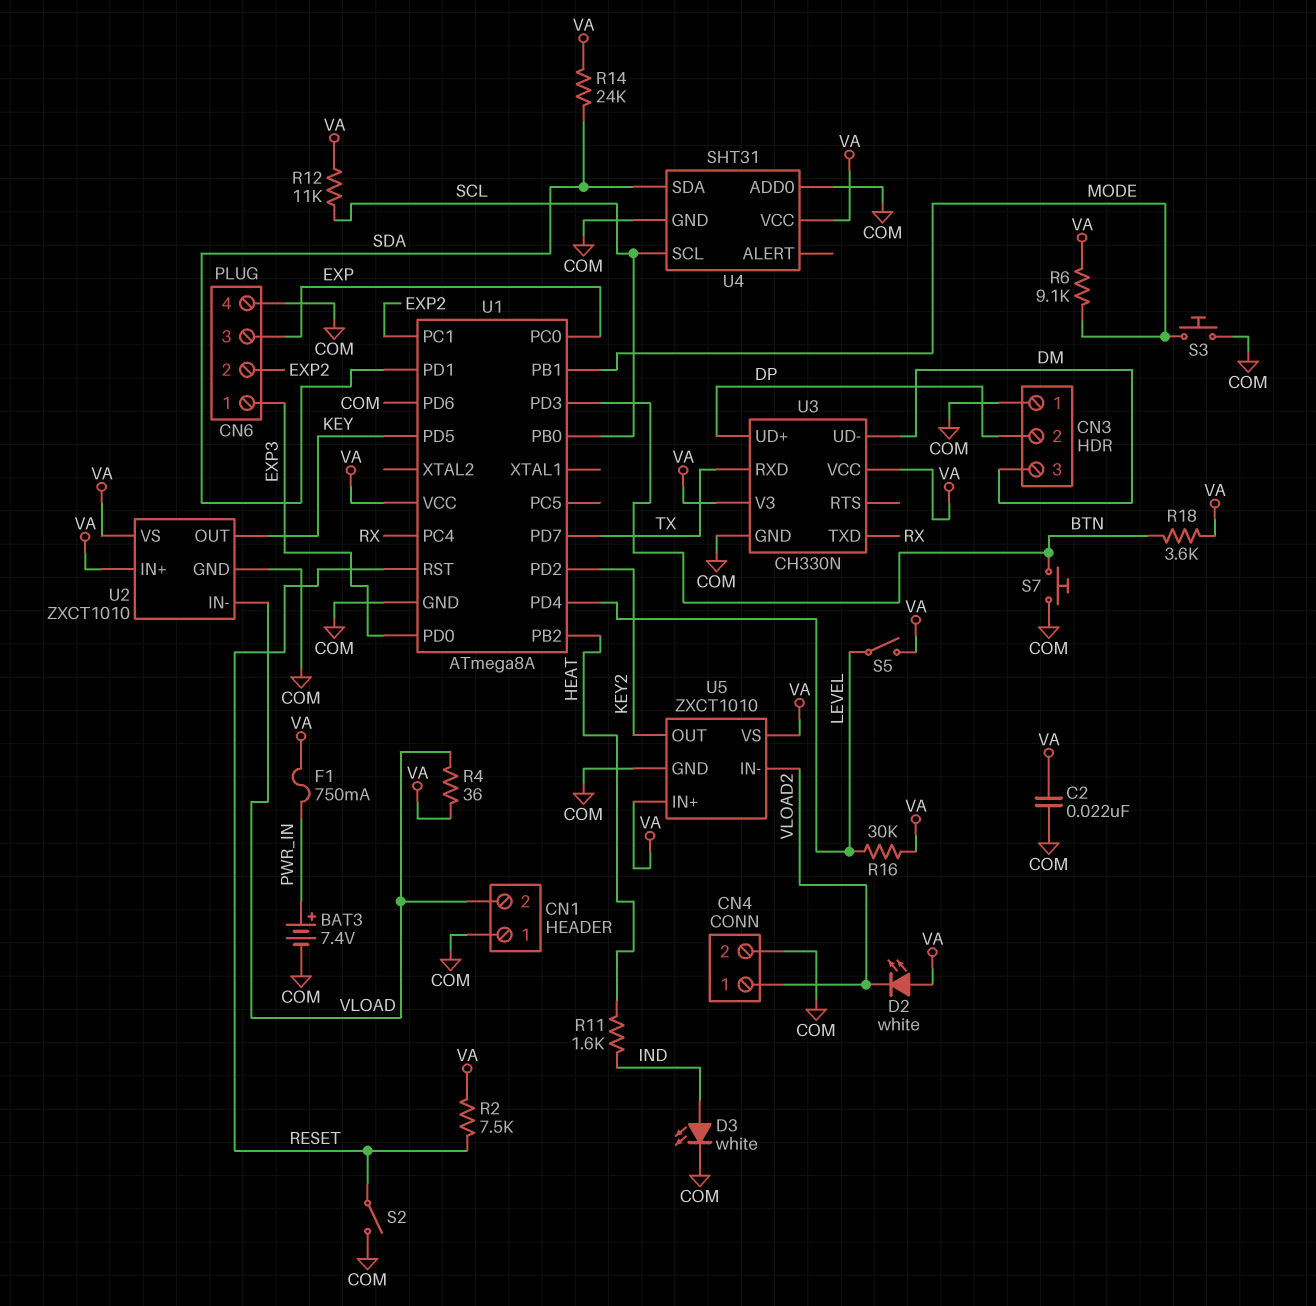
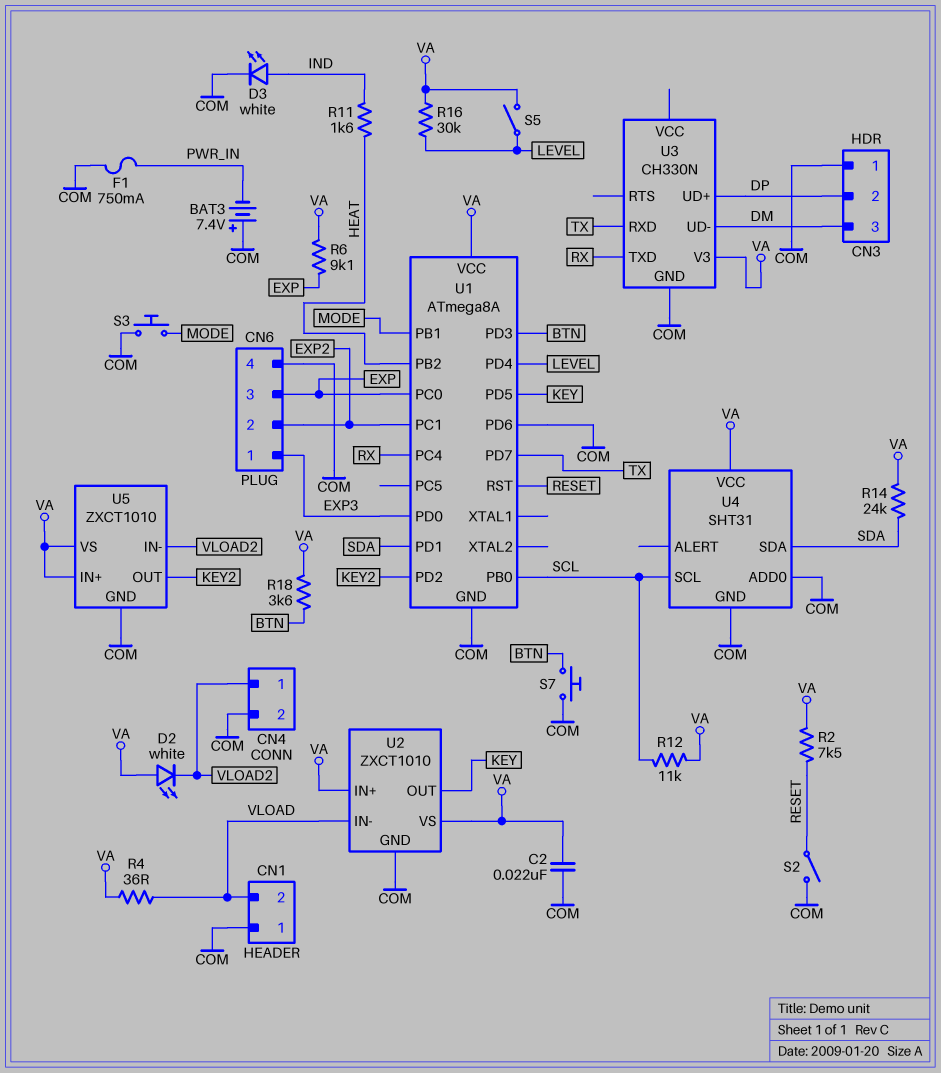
BAT3: 7.4V (plus PWR_IN, minus COM) -> 7.4V (plus COM, minus PWR_IN)
F1: 750mA (PWR_IN, VA) -> 750mA (COM, PWR_IN)
R6: 9.1k (MODE, VA) -> 9.1k (EXP, VA)
U3 pin VCC: VA -> none

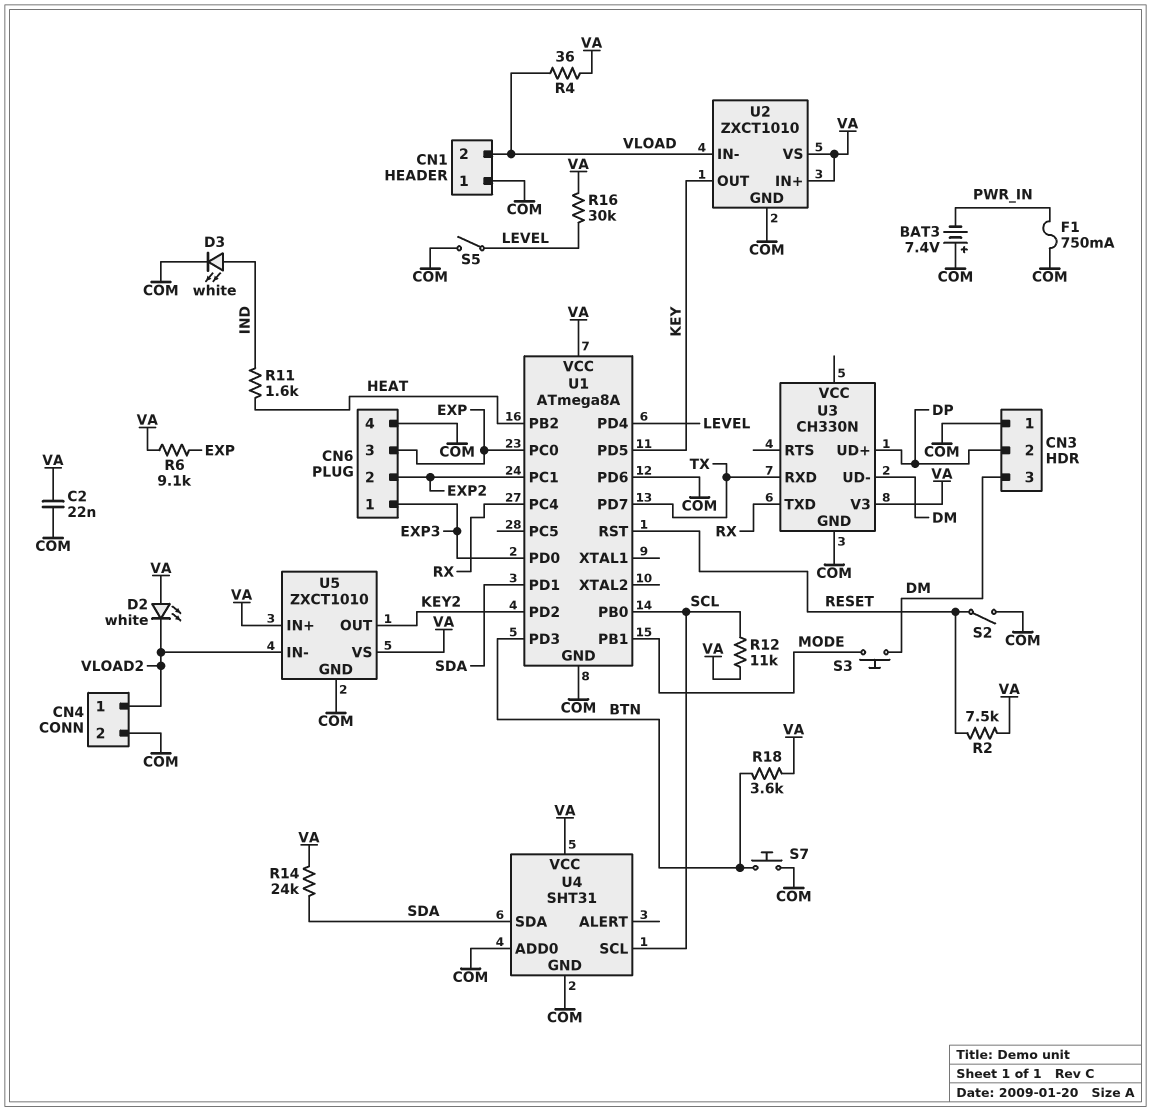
S3: button (COM, MODE) -> button (DM, MODE)
S5: switch (LEVEL, VA) -> switch (COM, LEVEL)

